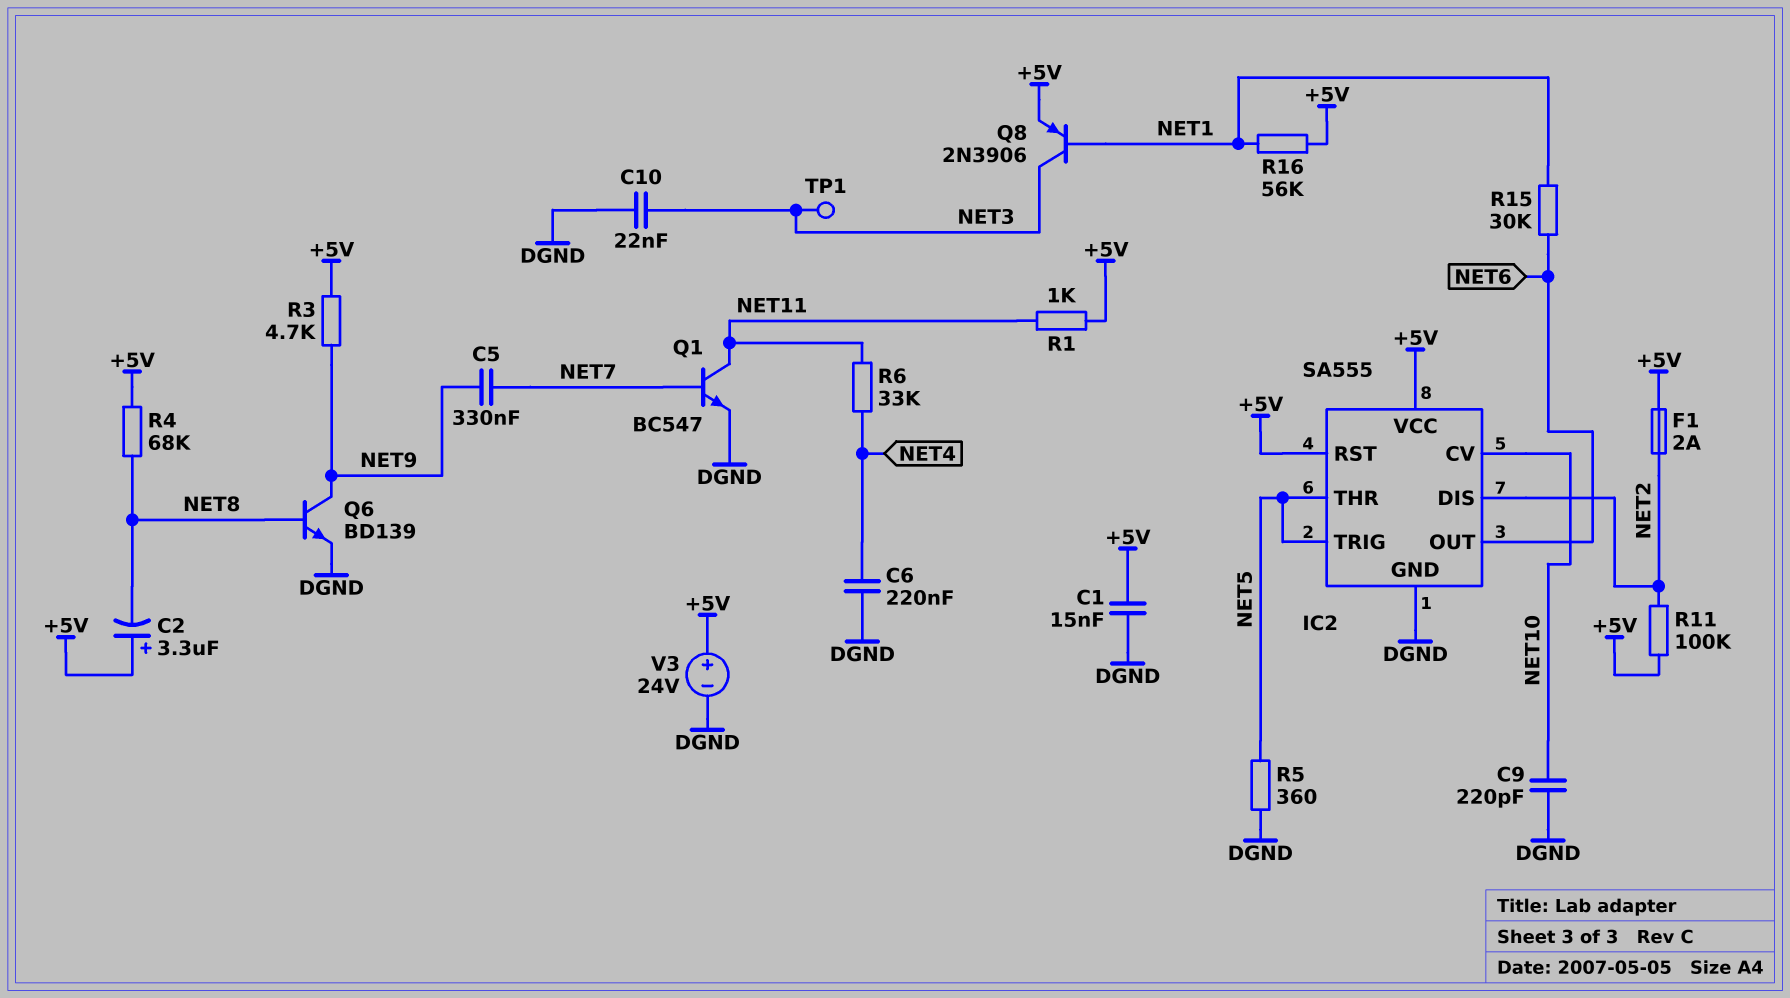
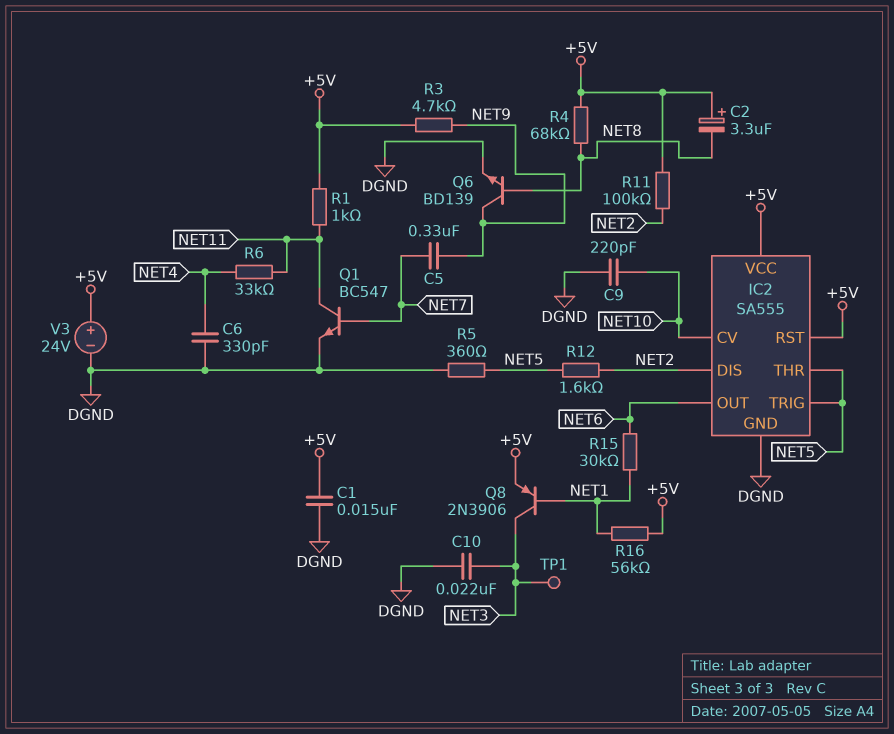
C6: 220nF (DGND, NET4) -> 330pF (DGND, NET4)
F1: 2A (+5V, NET2) -> none
R12: none -> 1.6k (NET2, NET5)

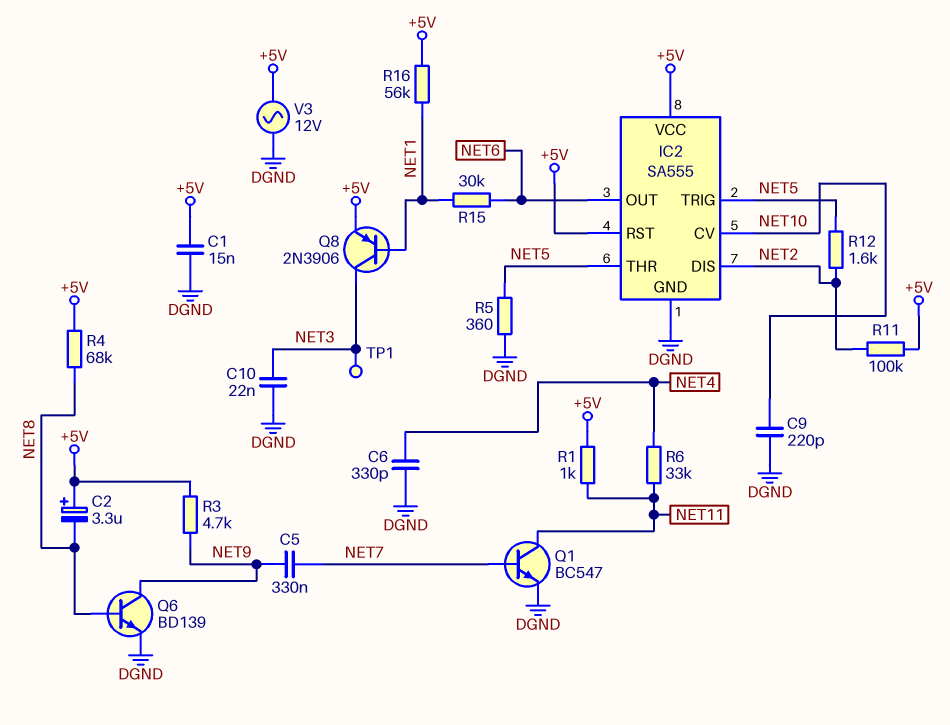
V3: 24V (plus +5V, minus DGND) -> AC 12V (+5V, DGND)

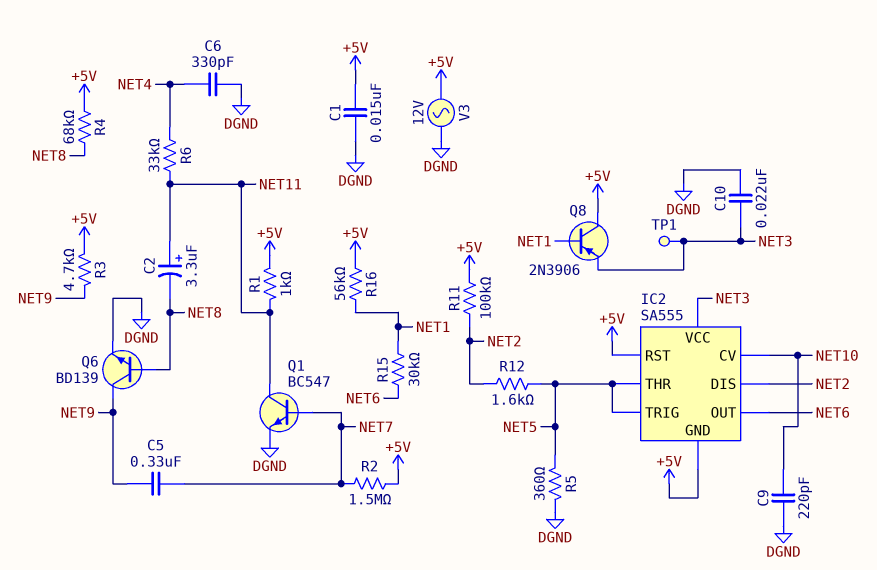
C2: 3.3uF (plus +5V, minus NET8) -> 3.3uF (plus NET11, minus NET8)
IC2 pin GND: DGND -> +5V
IC2 pin VCC: +5V -> NET3
Q8: PNP 2N3906 (B NET1, C NET3, E +5V) -> PNP 2N3906 (B NET1, C +5V, E NET3)
R2: none -> 1.5M (+5V, NET7)

